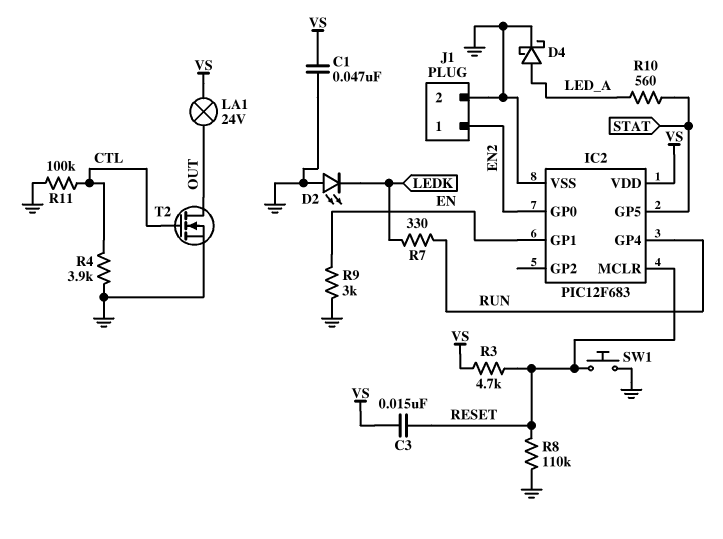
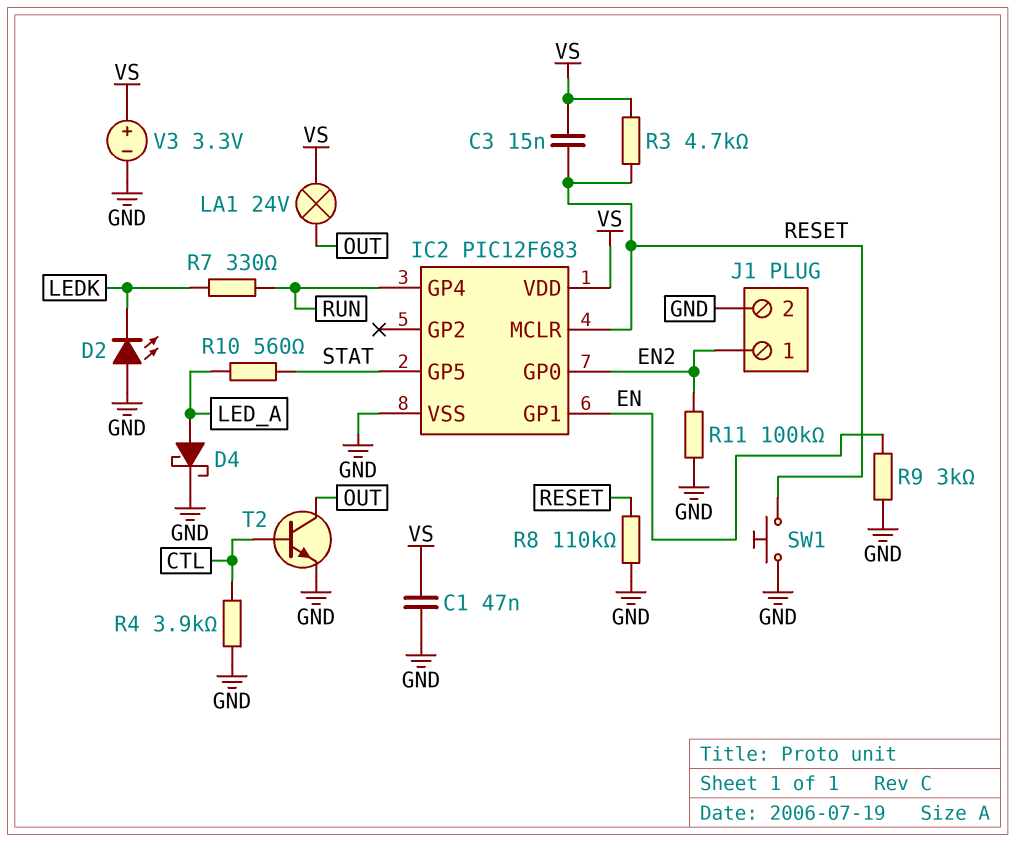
R11: 100k (CTL, GND) -> 100k (EN2, GND)
T2: NMOS (G CTL, D OUT, S GND) -> NPN (B CTL, C OUT, E GND)
V3: none -> 3.3V (plus VS, minus GND)

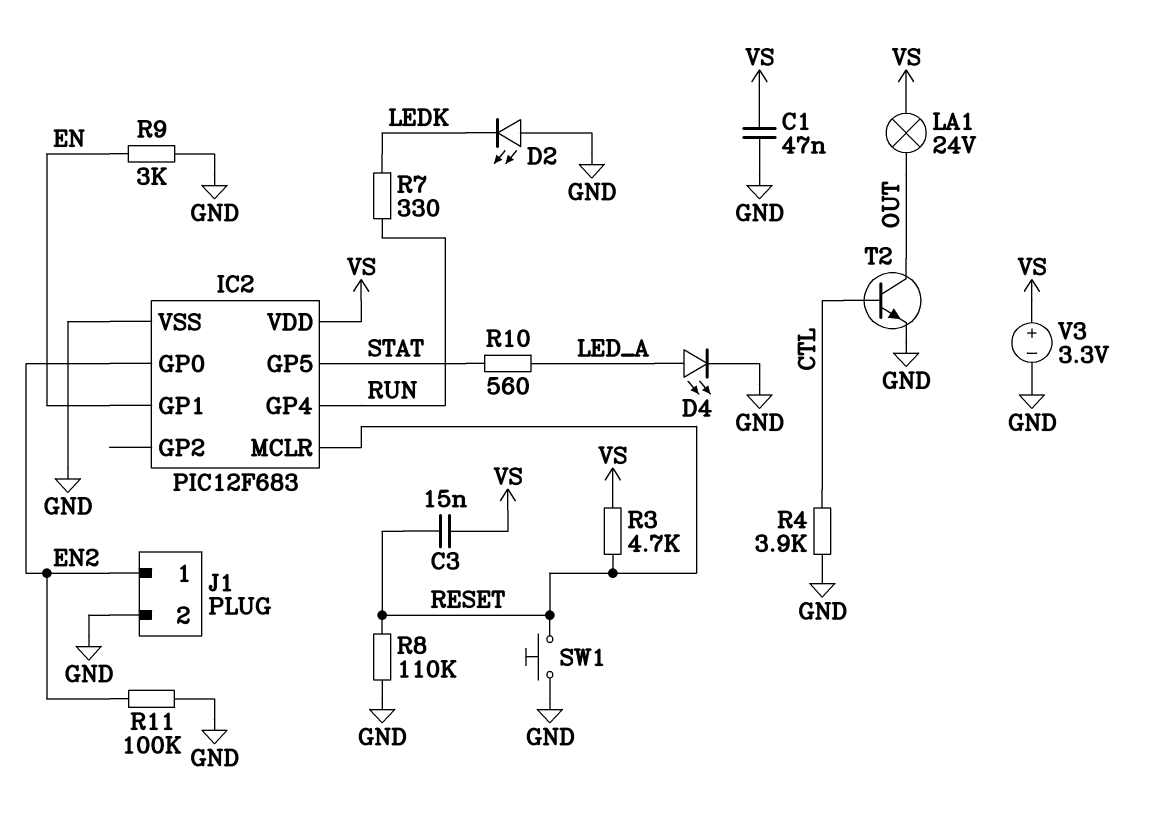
D4: schottky (A LED_A, K GND) -> LED (A LED_A, K GND)

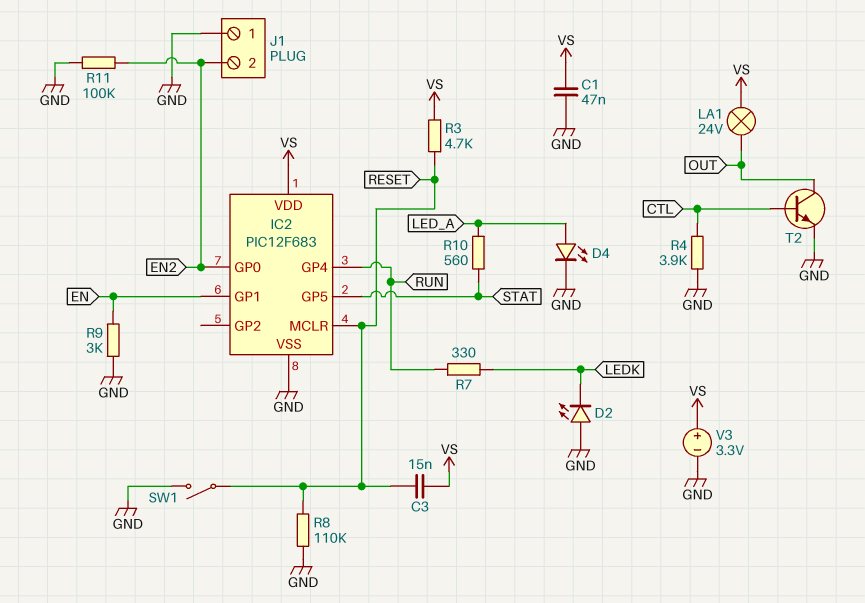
J1 pin 1: EN2 -> GND
J1 pin 2: GND -> EN2
SW1: button (GND, RESET) -> switch (GND, RESET)

